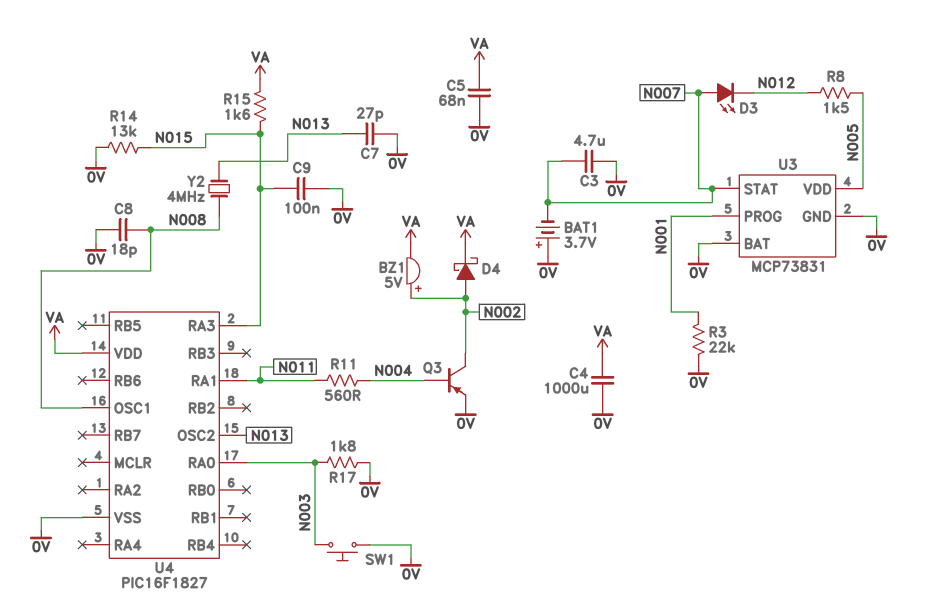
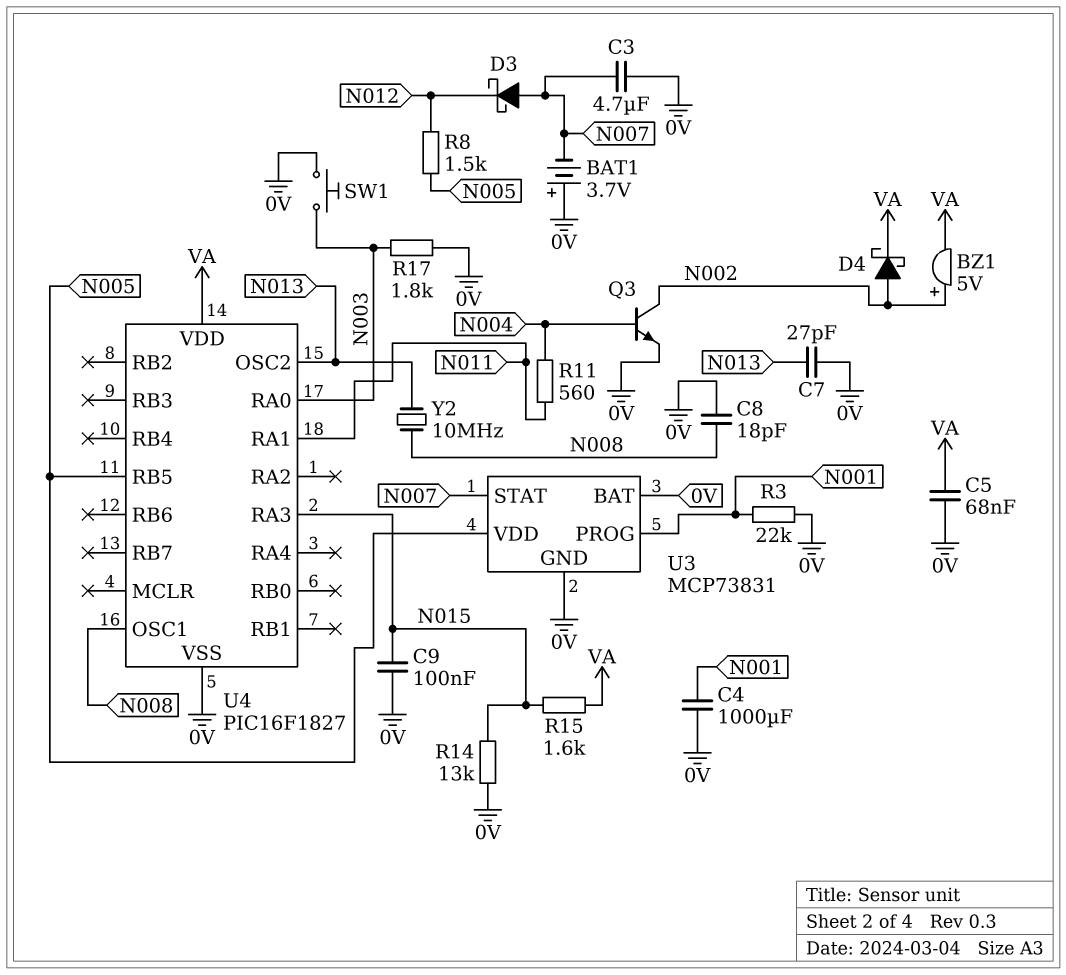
C4: 1000uF (0V, VA) -> 1000uF (0V, N001)
D3: LED (A N007, K N012) -> schottky (A N007, K N012)
Q3: PNP (B N004, C N002, E 0V) -> NPN (B N004, C N002, E 0V)
U4 pin RB5: none -> N005
Y2: 4MHz (N008, N013) -> 10MHz (N008, N013)

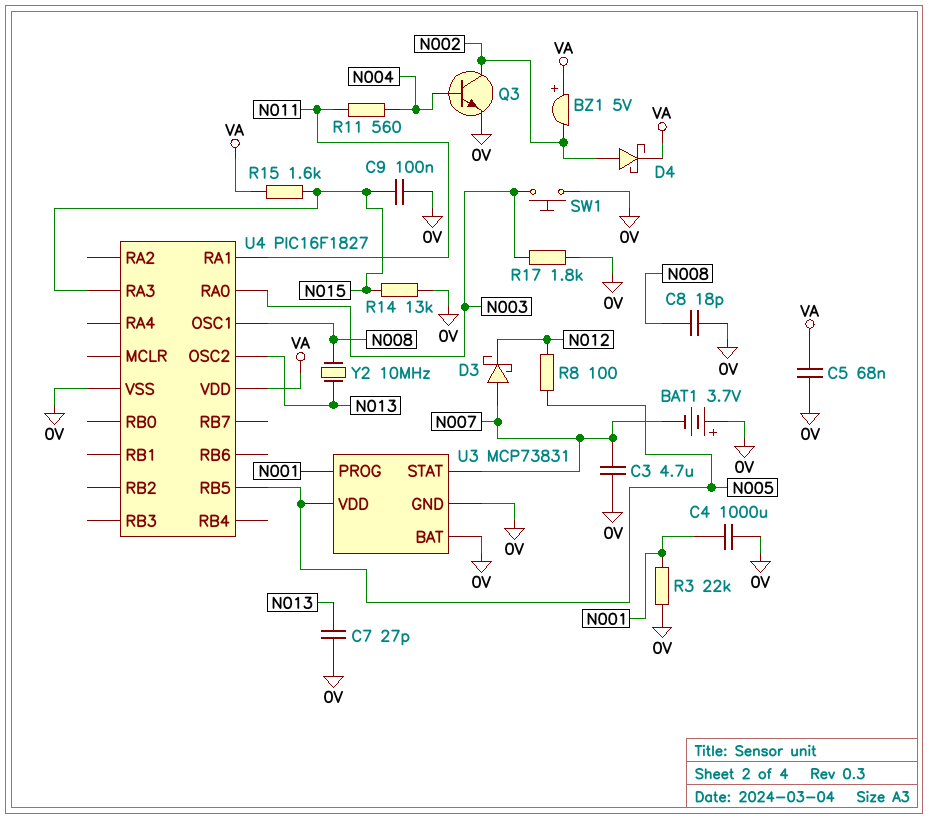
BZ1: buzzer 5V (plus N002, minus VA) -> buzzer 5V (plus VA, minus N002)
R8: 1.5k (N005, N012) -> 100 (N005, N012)

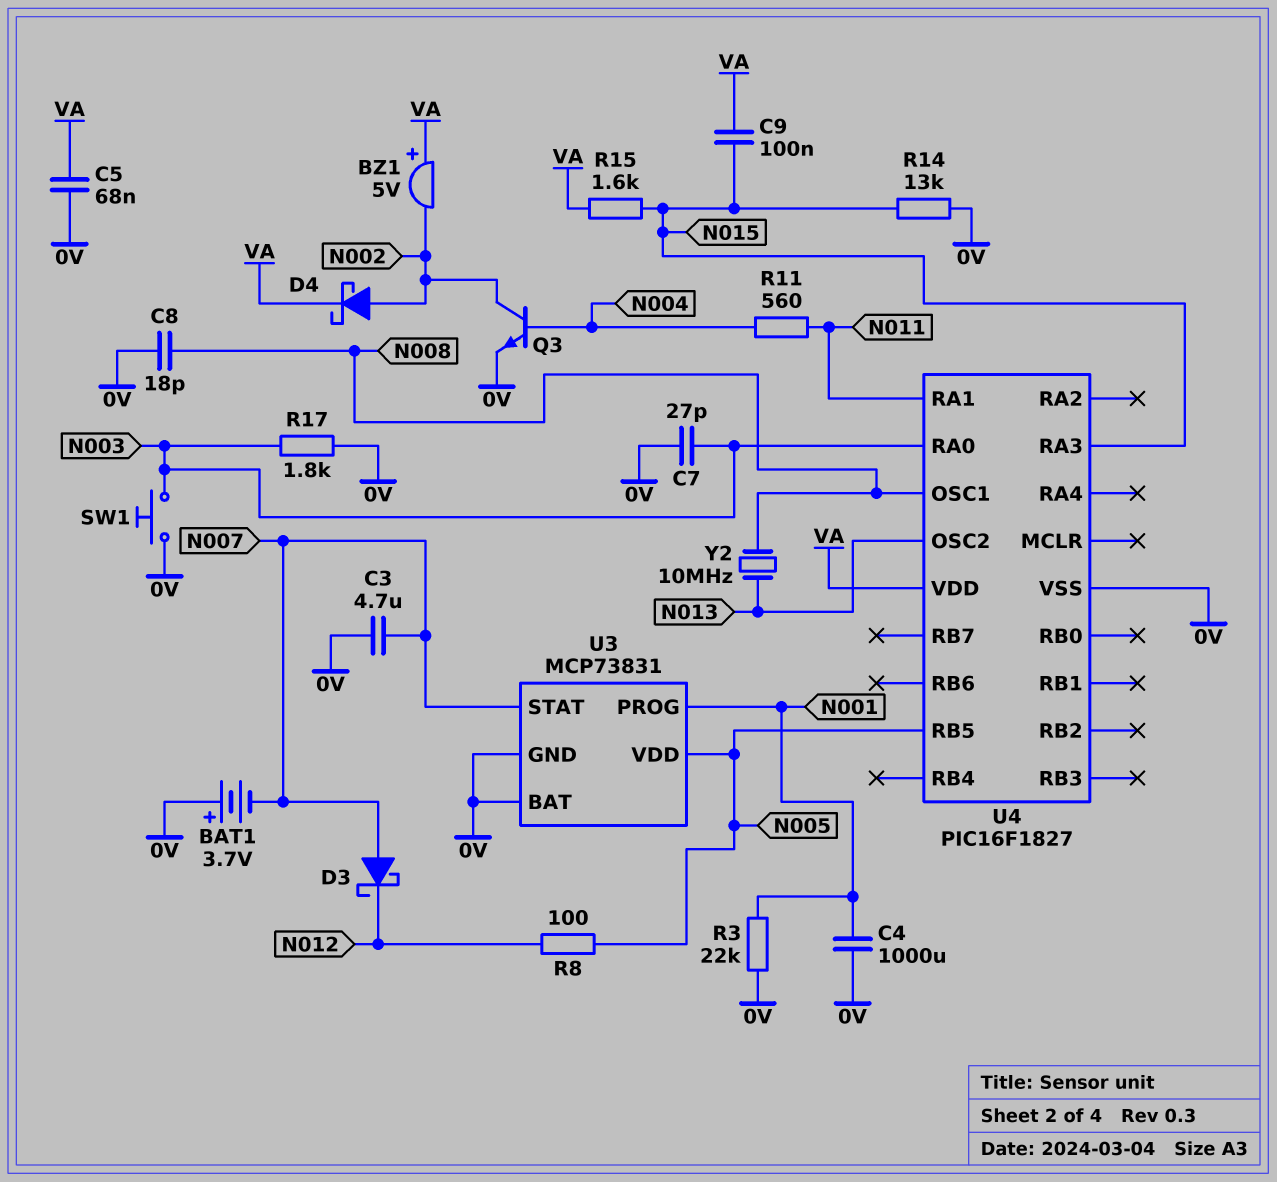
C7: 27pF (0V, N013) -> 27pF (0V, N003)
C9: 100nF (0V, N015) -> 100nF (N015, VA)

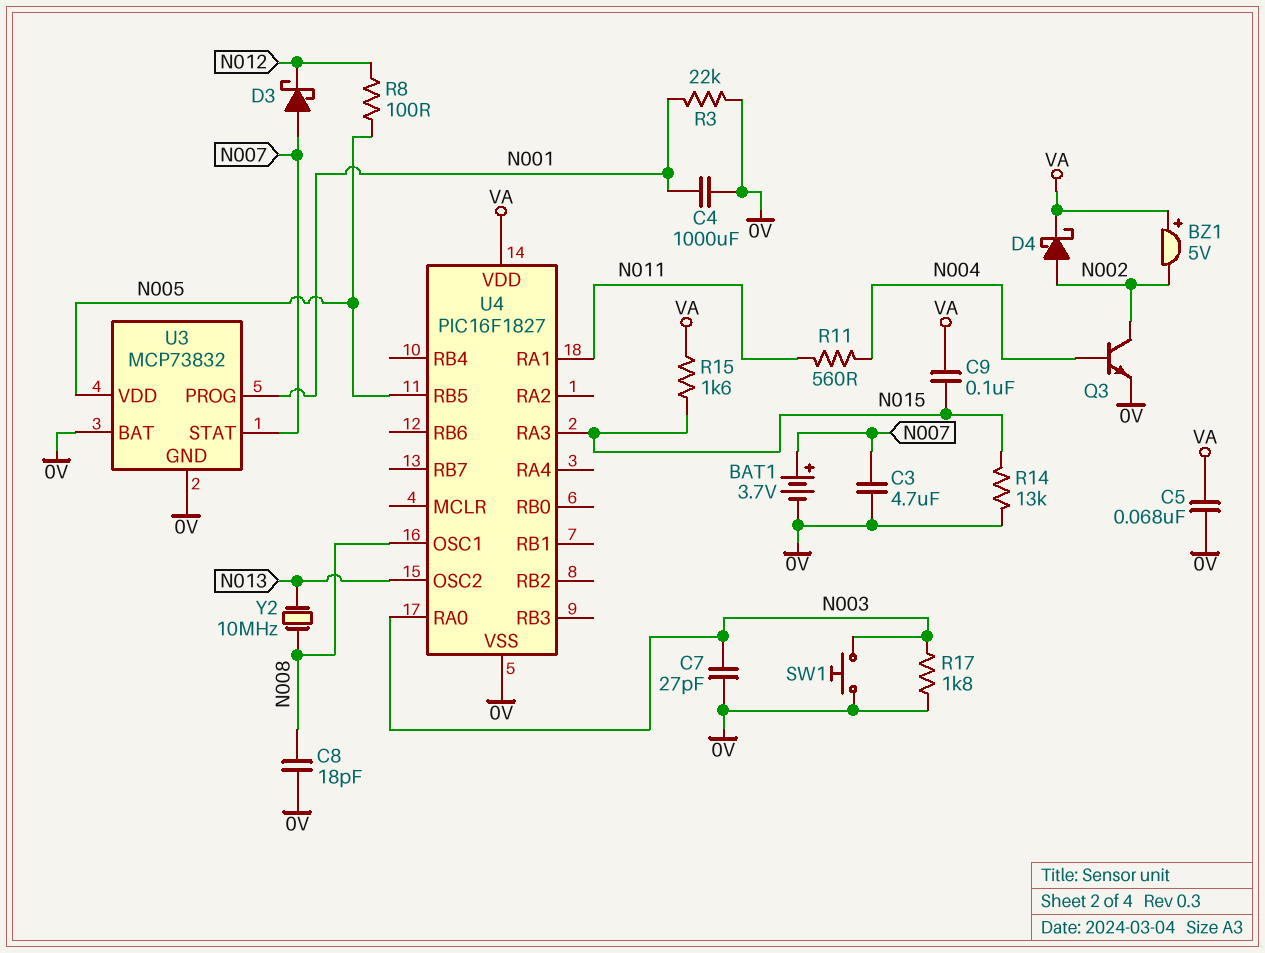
BAT1: 3.7V (plus 0V, minus N007) -> 3.7V (plus N007, minus 0V)
U3: MCP73831 -> MCP73832

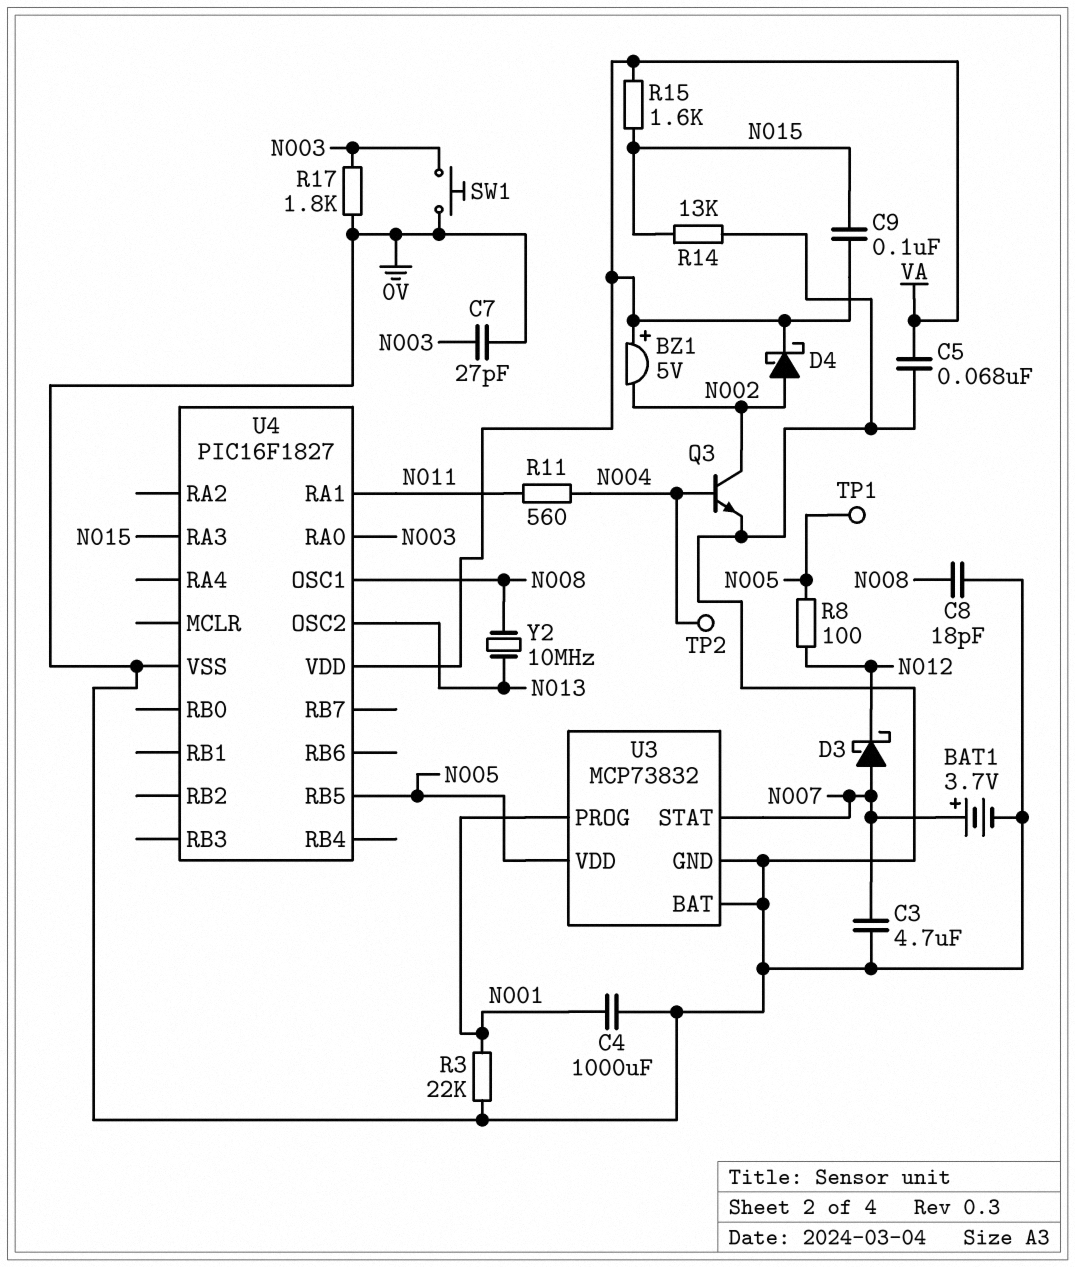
TP1: none -> test point (N005)
TP2: none -> test point (N004)

